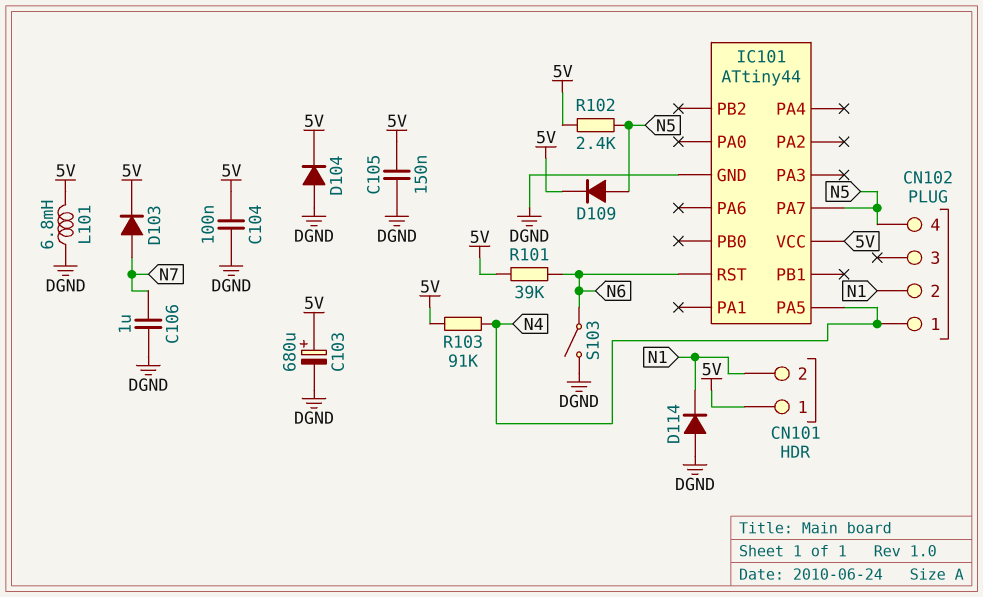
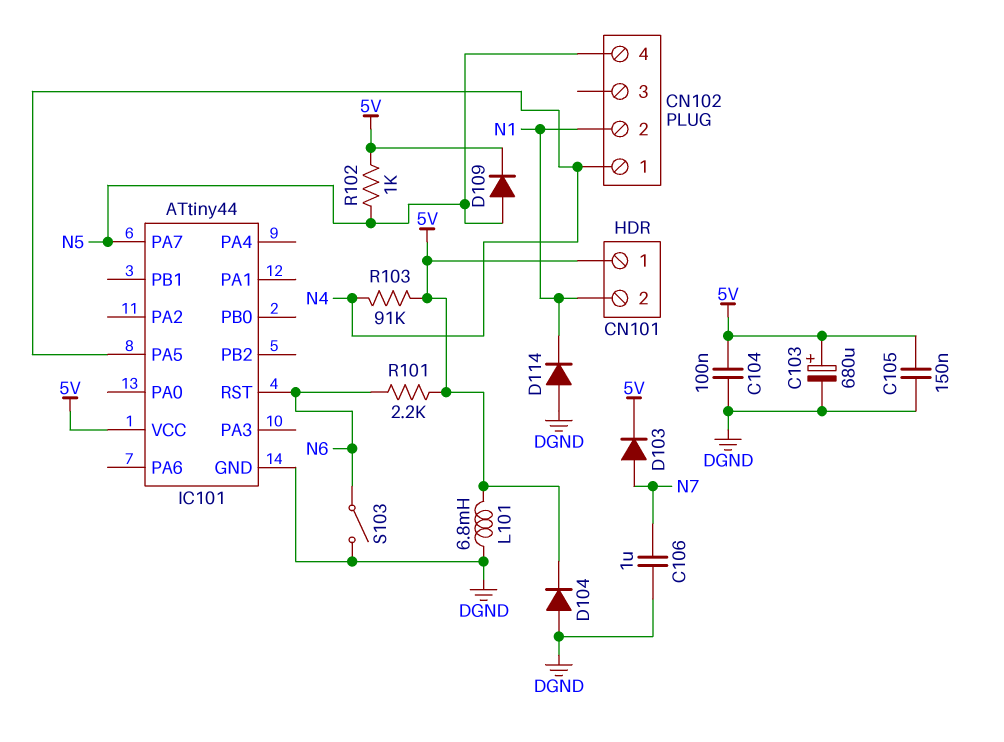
R101: 39k (5V, N6) -> 2.2k (5V, N6)
R102: 2.4k (5V, N5) -> 1k (5V, N5)

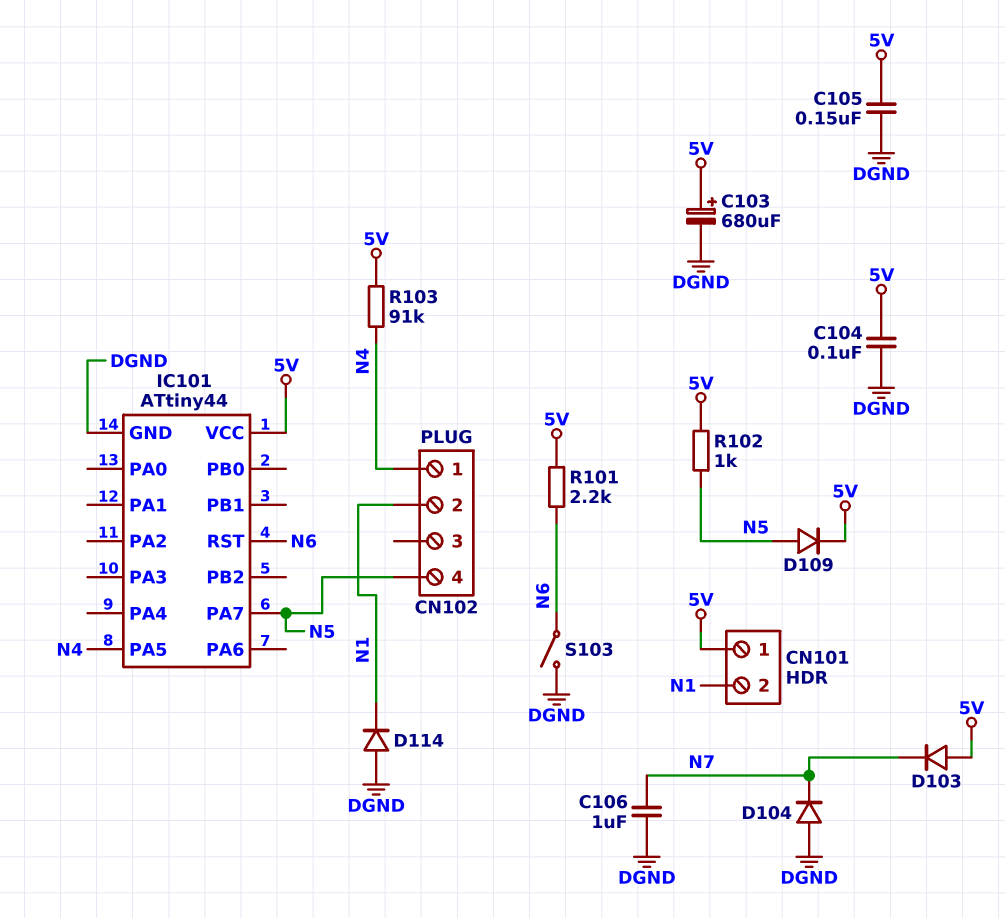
D103: diode (A N7, K 5V) -> diode (A 5V, K N7)
D104: diode (A DGND, K 5V) -> diode (A DGND, K N7)
L101: 6.8mH (5V, DGND) -> none

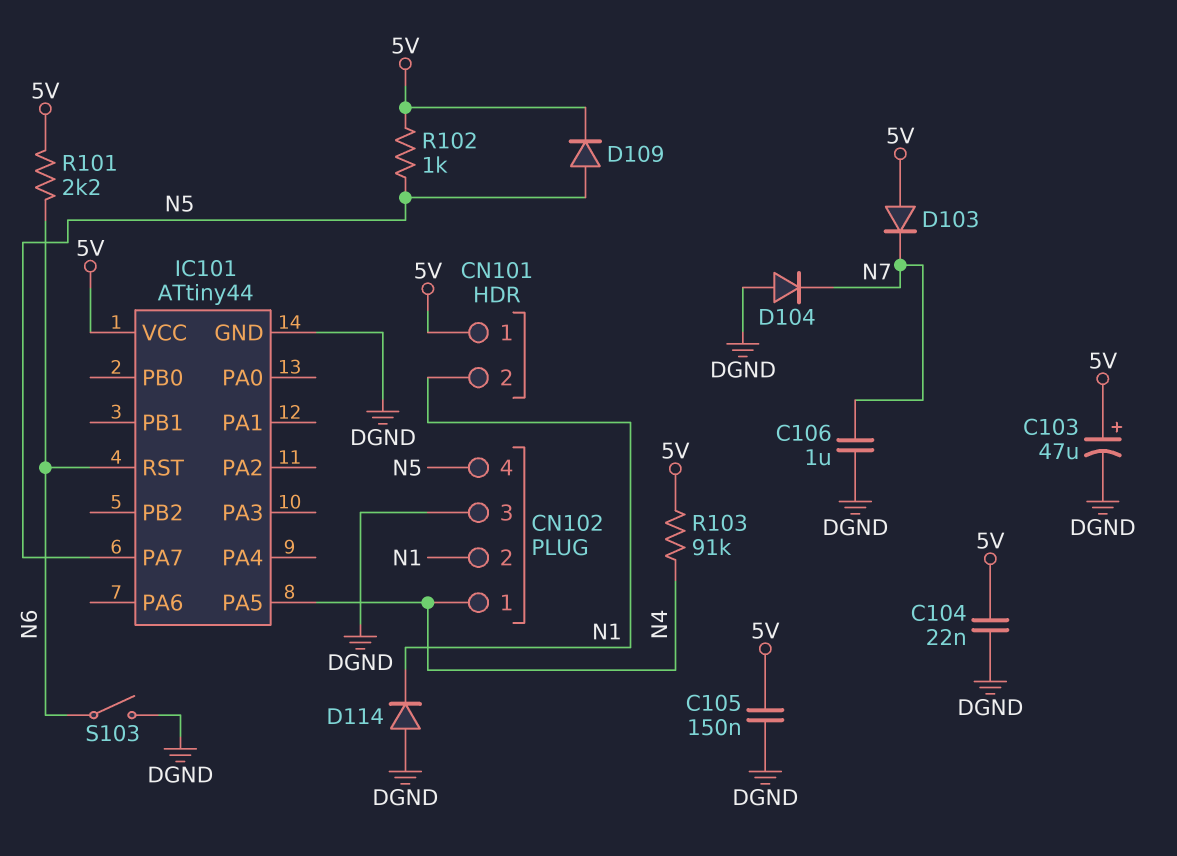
C103: 680uF (plus 5V, minus DGND) -> 47uF (plus 5V, minus DGND)
C104: 100nF (5V, DGND) -> 22nF (5V, DGND)
CN102 pin 3: none -> DGND

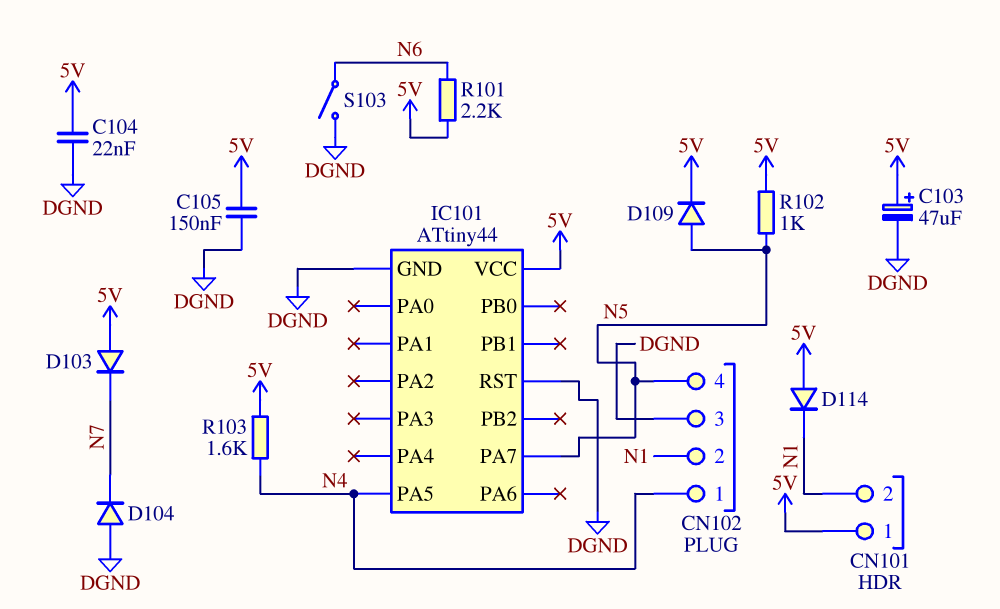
C106: 1uF (DGND, N7) -> none
D114: diode (A DGND, K N1) -> diode (A 5V, K N1)
IC101 pin RST: N6 -> DGND
R103: 91k (5V, N4) -> 1.6k (5V, N4)

